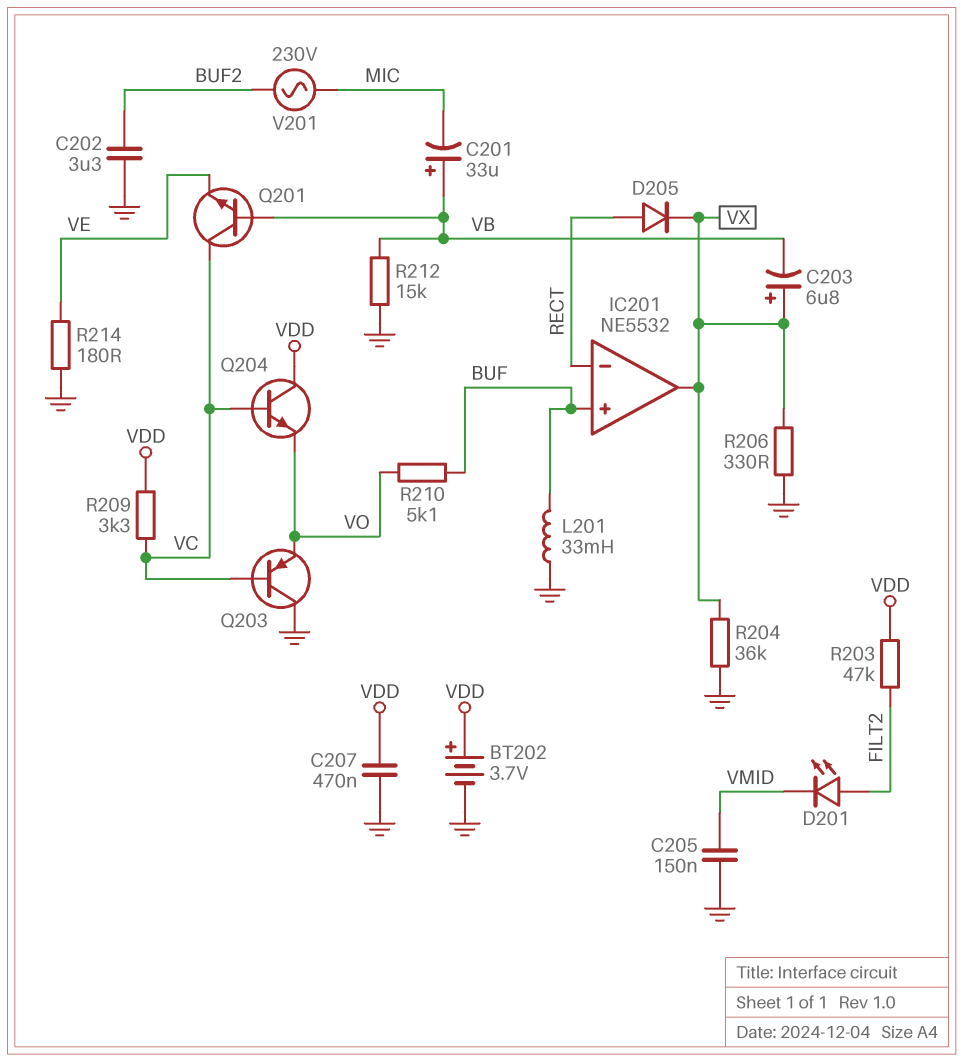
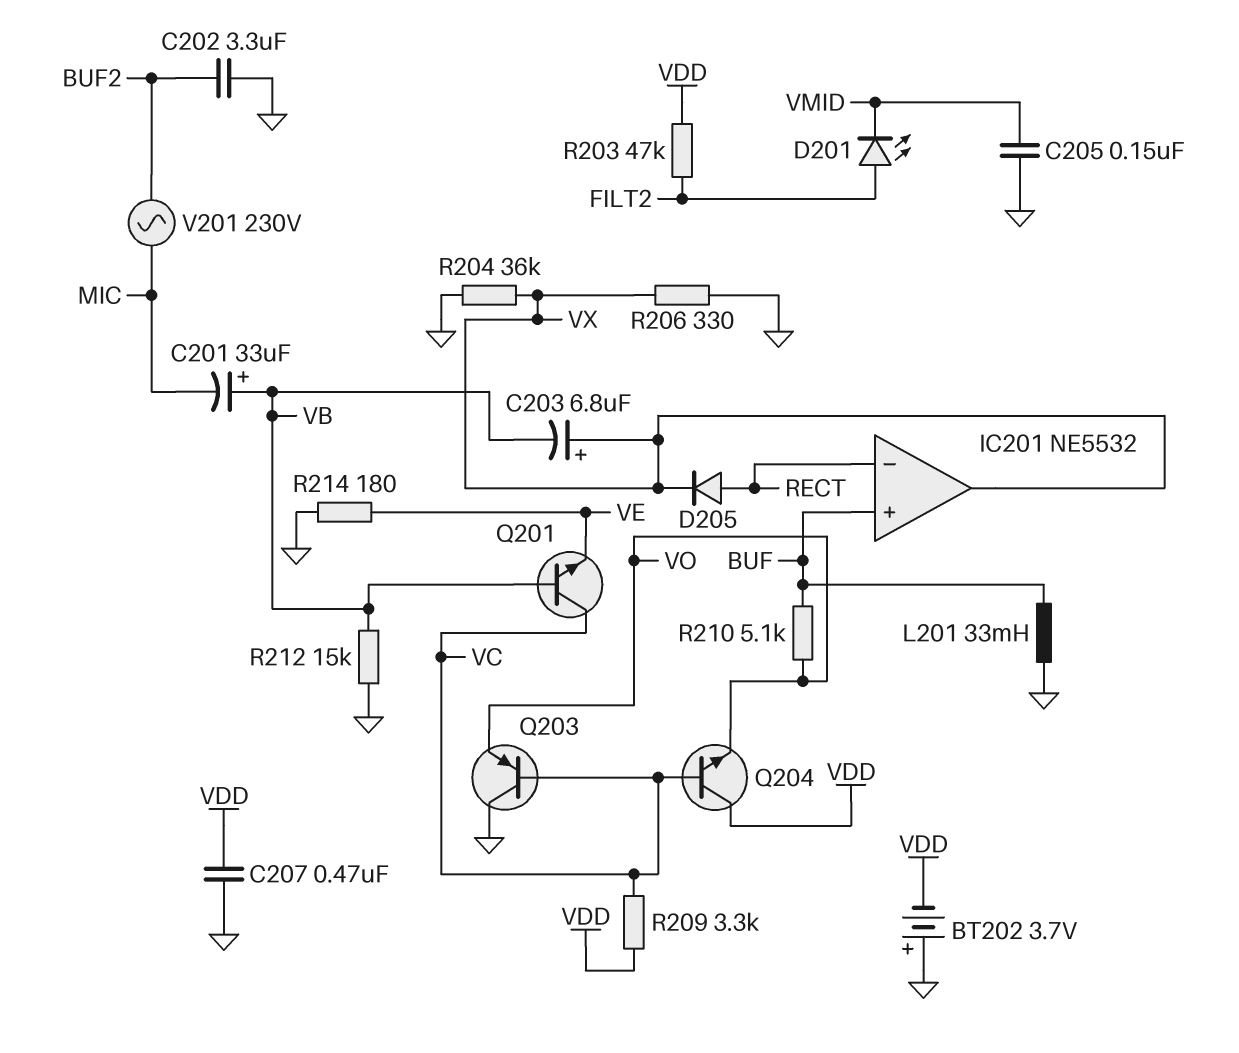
BT202: 3.7V (plus VDD, minus GND) -> 3.7V (plus GND, minus VDD)

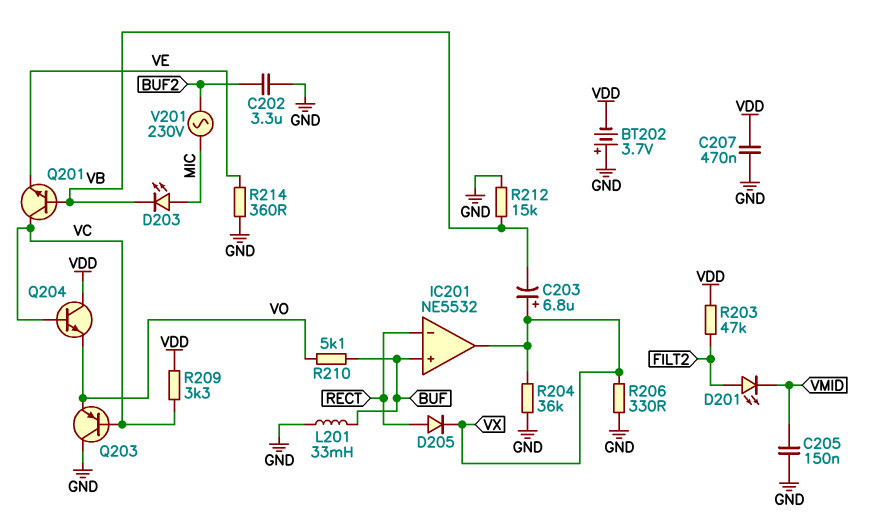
C201: 33uF (plus VB, minus MIC) -> none
D203: none -> LED (A MIC, K VB)
R214: 180 (GND, VE) -> 360 (GND, VE)

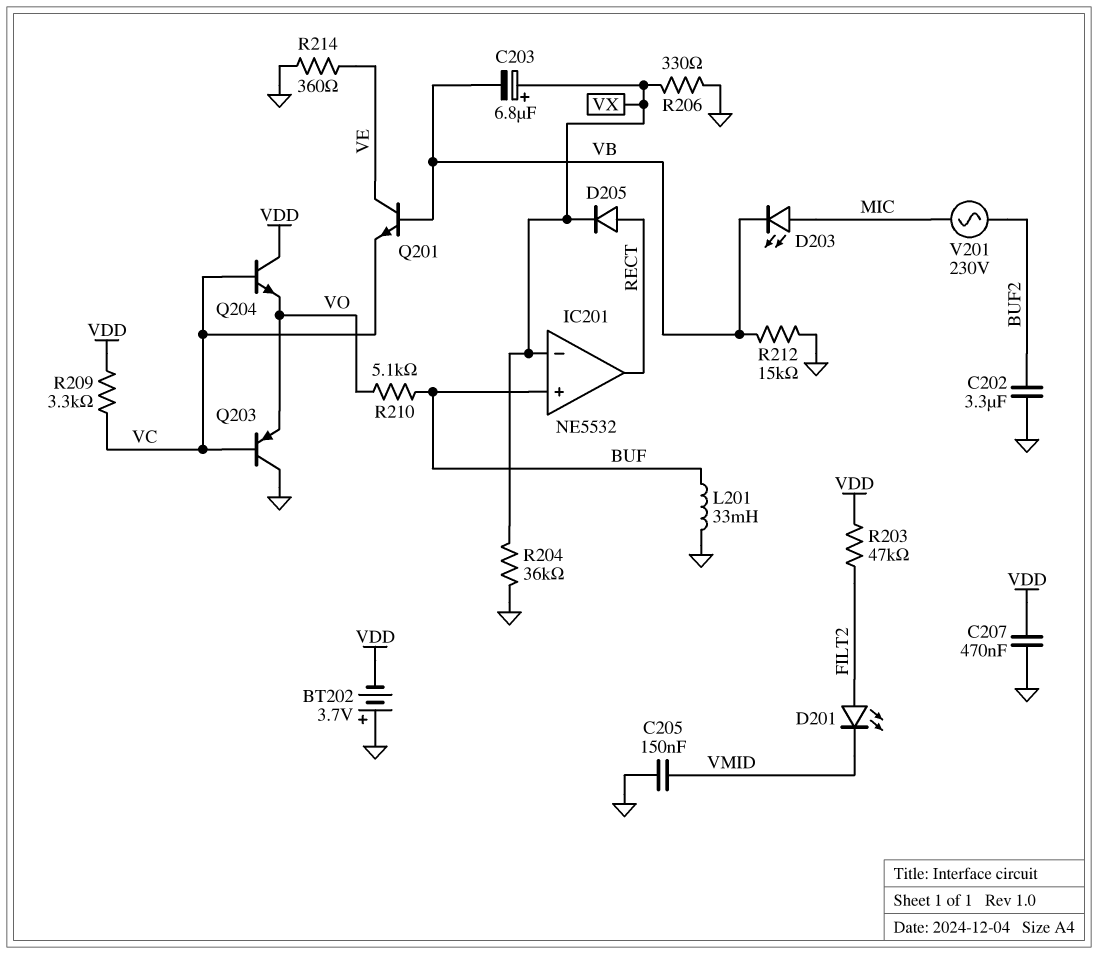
IC201 pin in-: RECT -> VX
IC201 pin out: VX -> RECT
Q201: NPN (B VB, C VC, E VE) -> NPN (B VB, C VE, E VC)

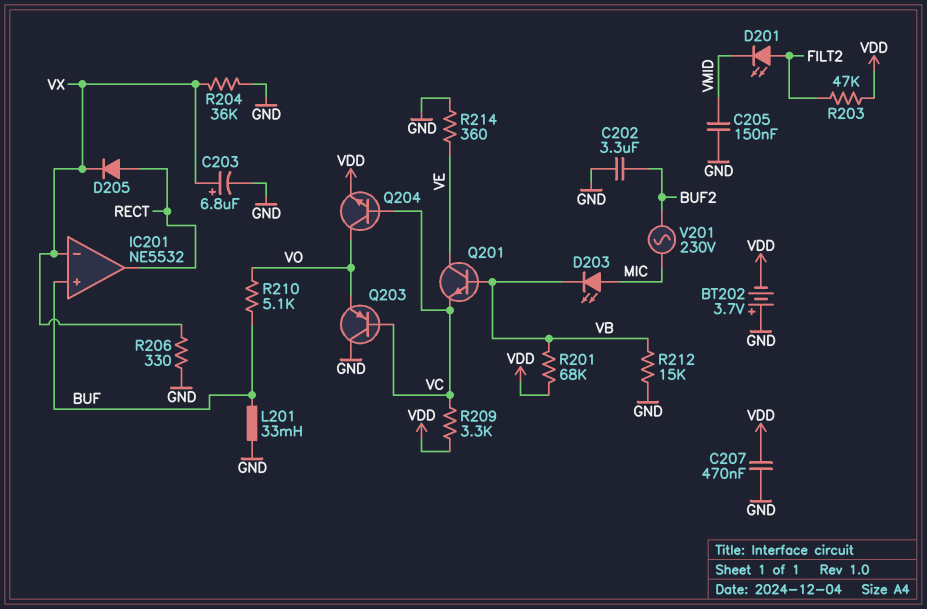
C203: 6.8uF (plus VX, minus VB) -> 6.8uF (plus VX, minus GND)
Q204: NPN (B VC, C VDD, E VO) -> NPN (B VC, C VO, E VDD)
R201: none -> 68k (VB, VDD)

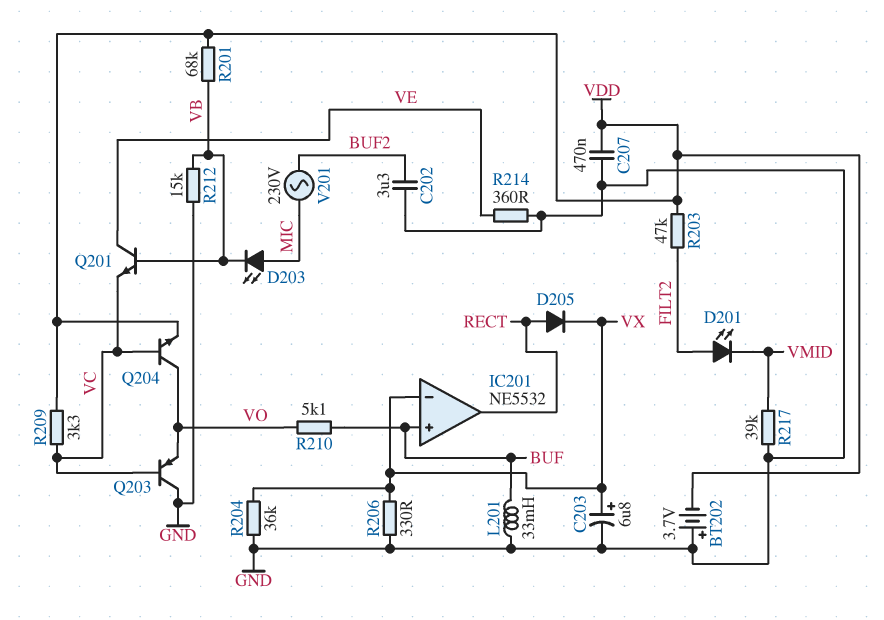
C205: 150nF (GND, VMID) -> none
R217: none -> 39k (GND, VMID)

